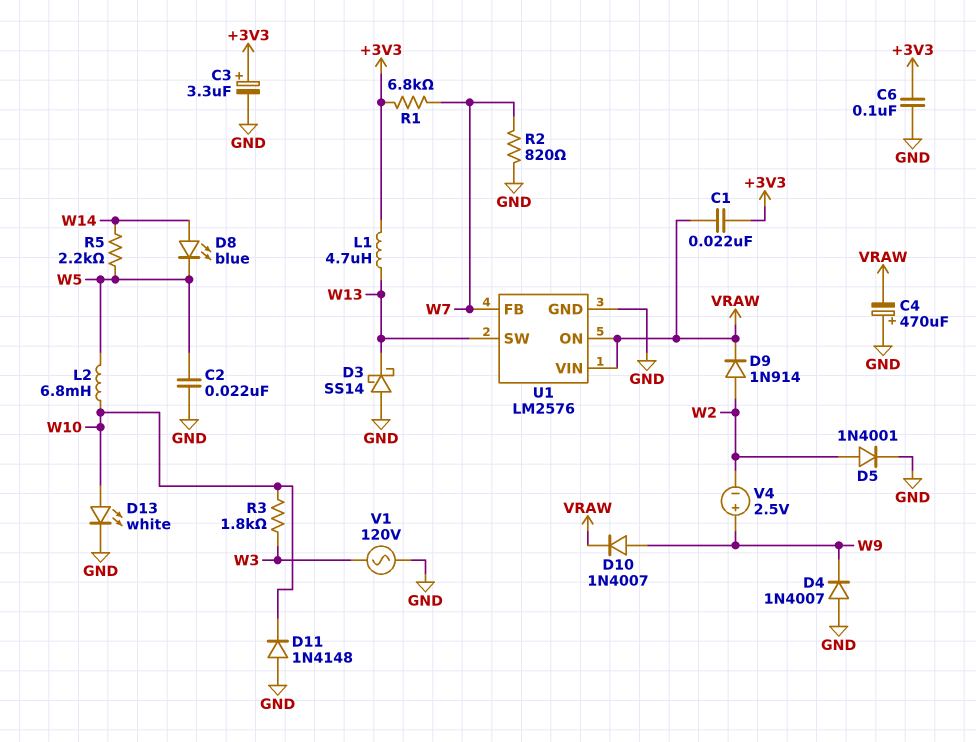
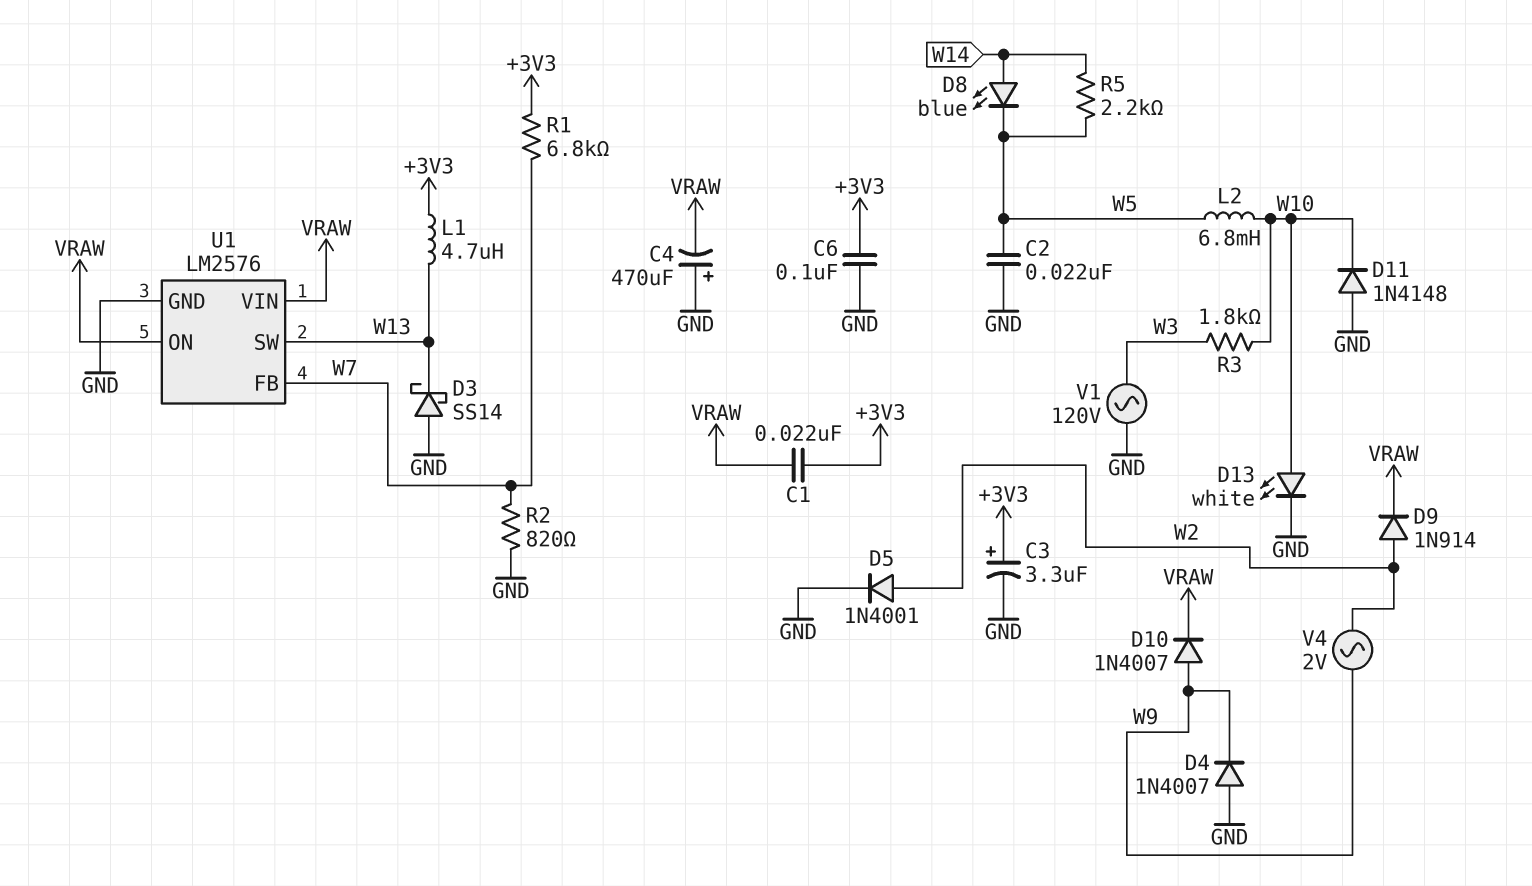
V4: 2.5V (plus W9, minus W2) -> AC 2V (W2, W9)

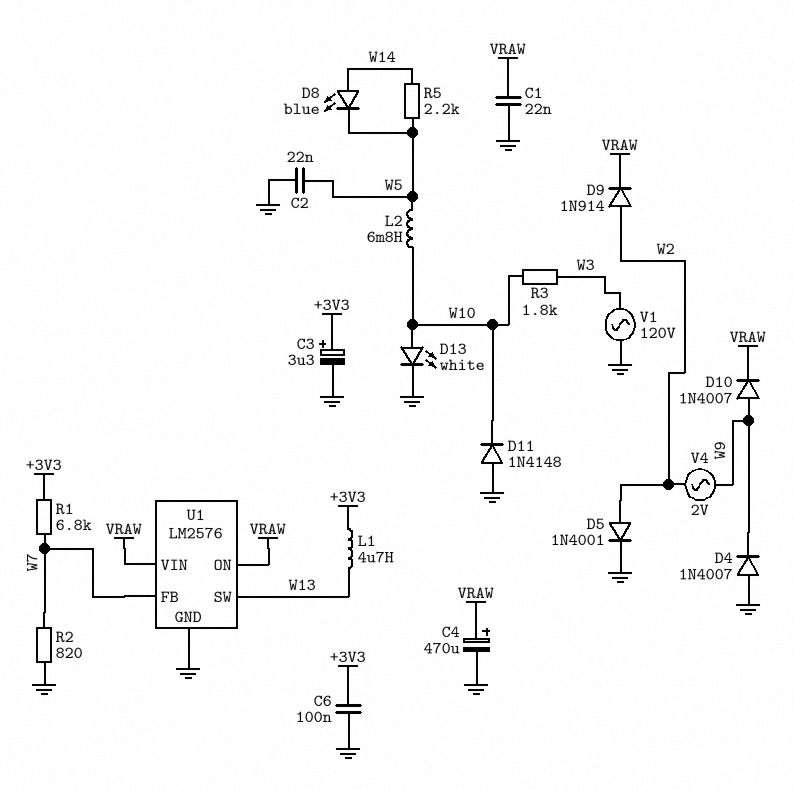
C1: 22nF (+3V3, VRAW) -> 22nF (GND, VRAW)
C4: 470uF (plus GND, minus VRAW) -> 470uF (plus VRAW, minus GND)
D3: schottky SS14 (A GND, K W13) -> none

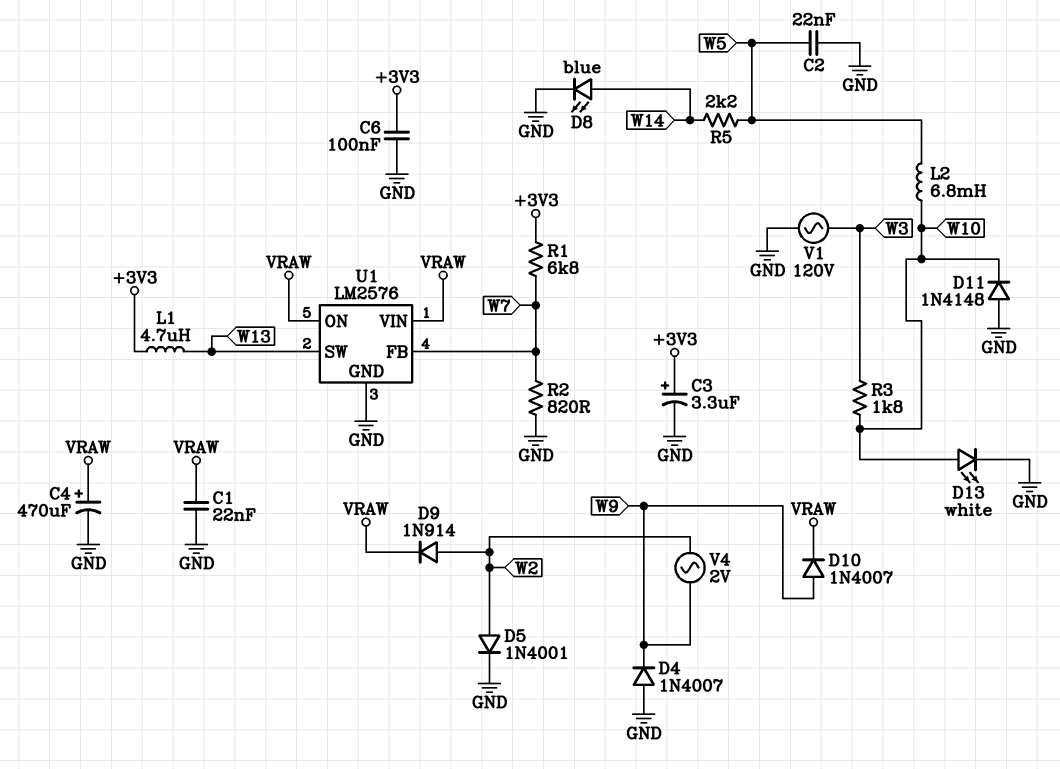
D8: LED blue (A W14, K W5) -> LED blue (A W14, K GND)

